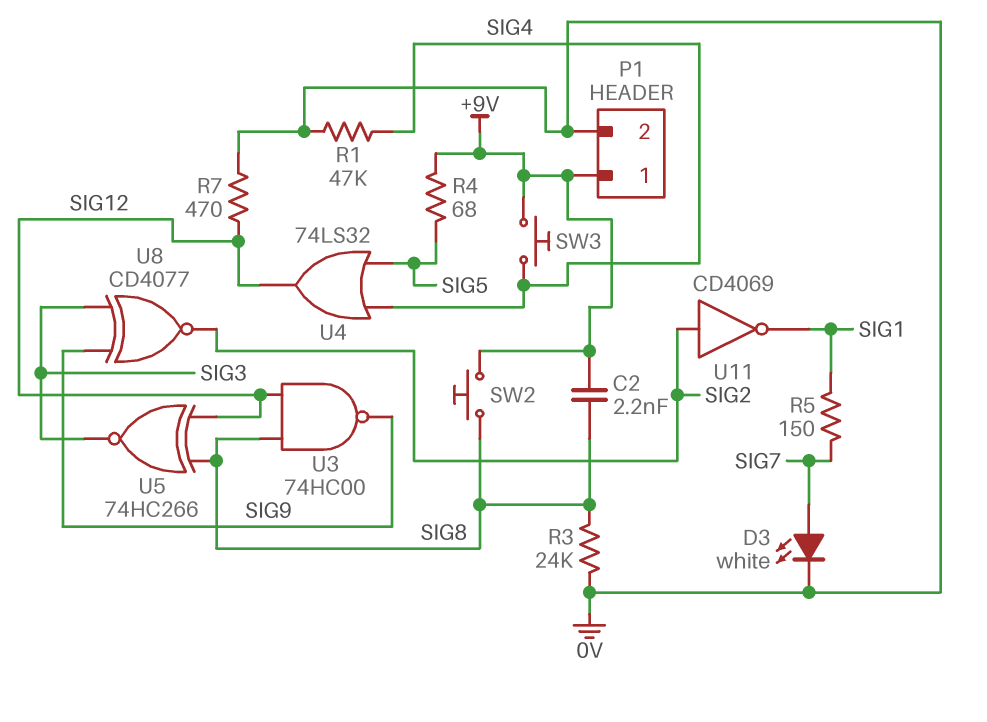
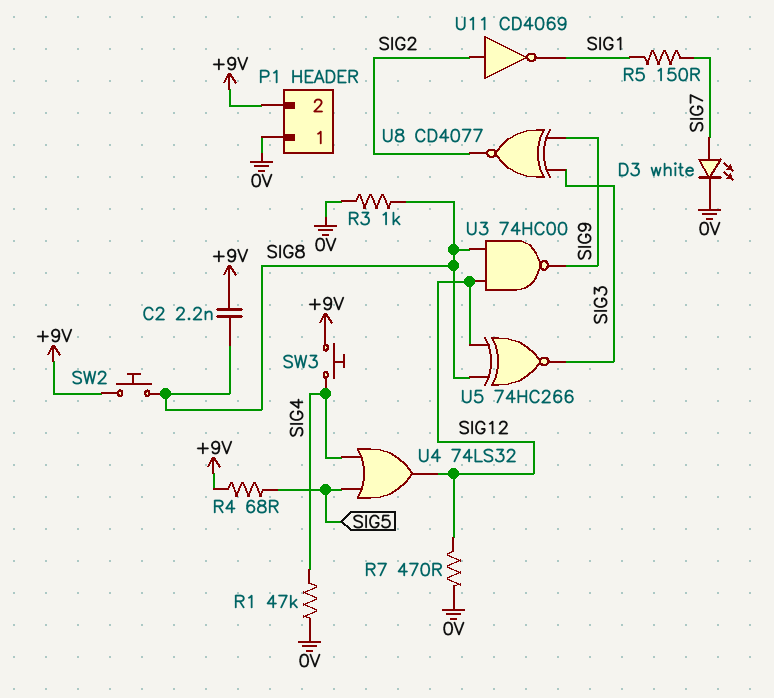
P1 pin 1: +9V -> 0V
P1 pin 2: 0V -> +9V
R3: 24k (0V, SIG8) -> 1k (0V, SIG8)

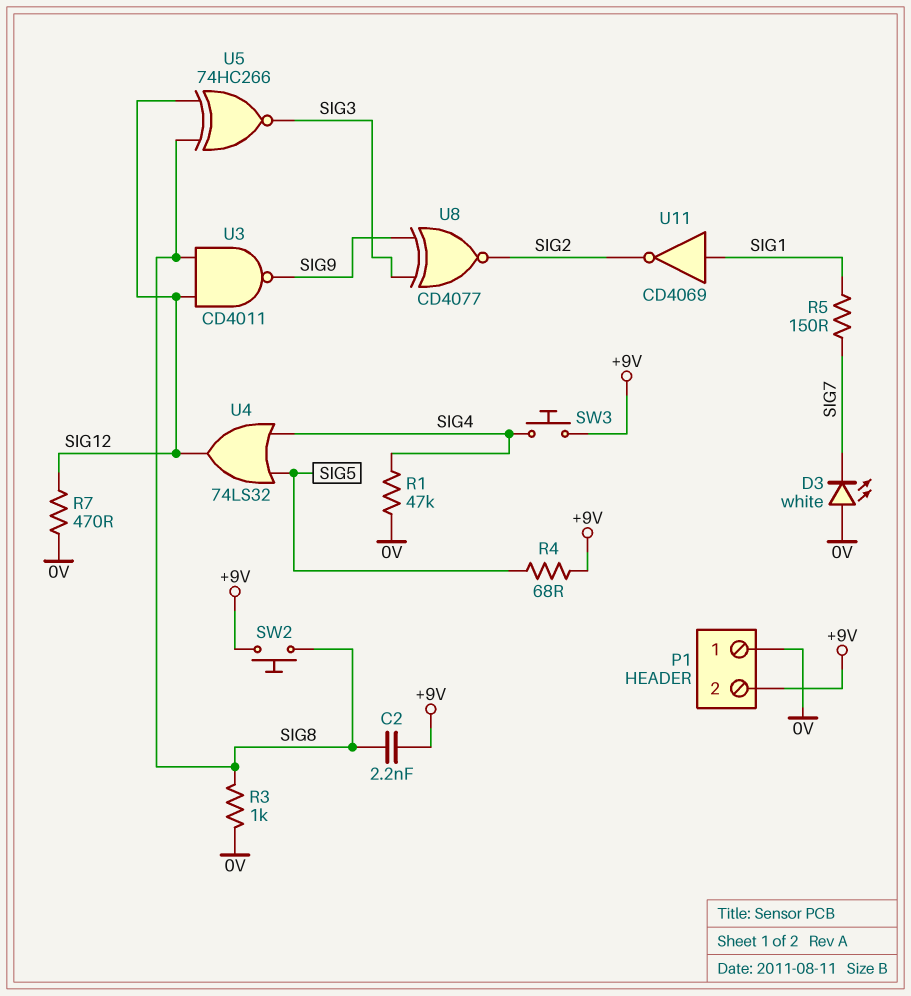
D3: LED white (A SIG7, K 0V) -> LED white (A 0V, K SIG7)
U3: NAND 74HC00 (in SIG8, in SIG12, out SIG9) -> NAND CD4011 (in SIG8, in SIG12, out SIG9)
U11: NOT CD4069 (in SIG2, out SIG1) -> NOT CD4069 (in SIG1, out SIG2)

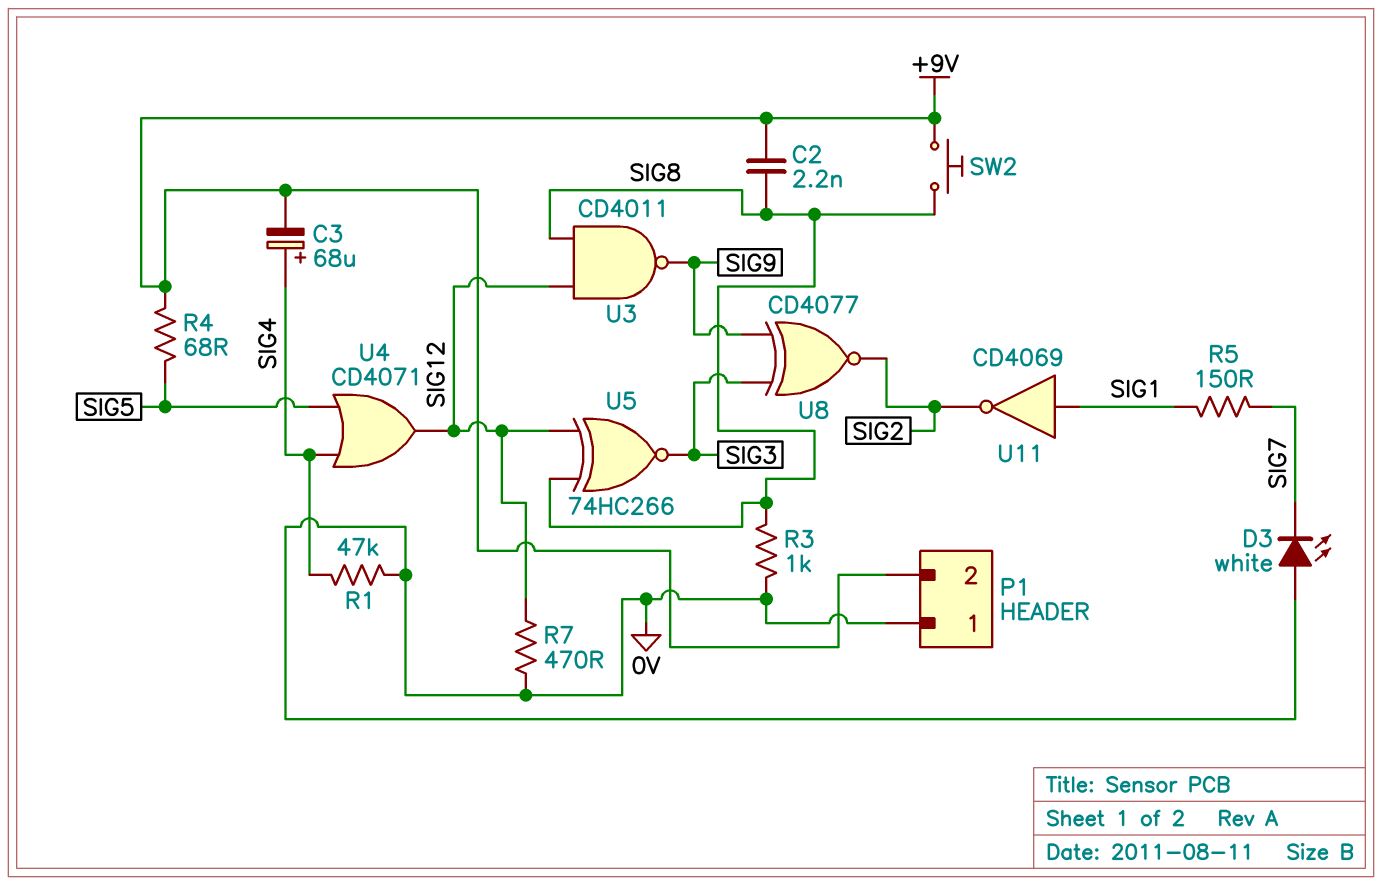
C3: none -> 68uF (plus SIG4, minus +9V)
SW3: button (+9V, SIG4) -> none
U4: OR 74LS32 (in SIG4, in SIG5, out SIG12) -> OR CD4071 (in SIG4, in SIG5, out SIG12)

